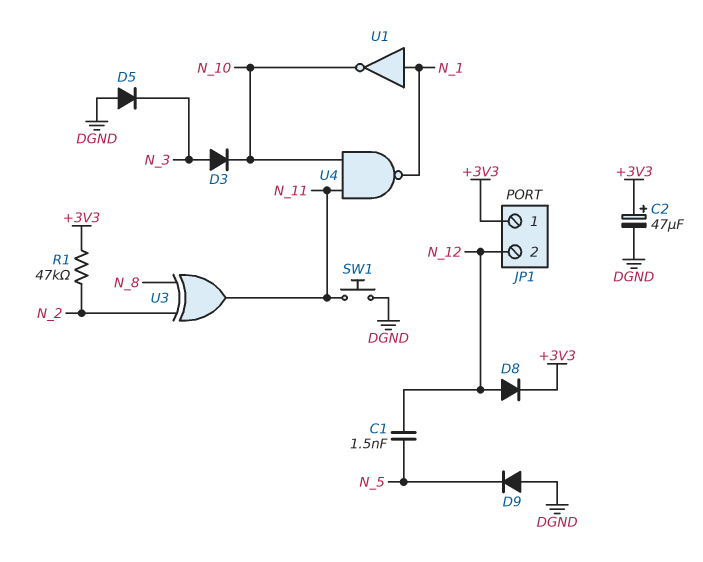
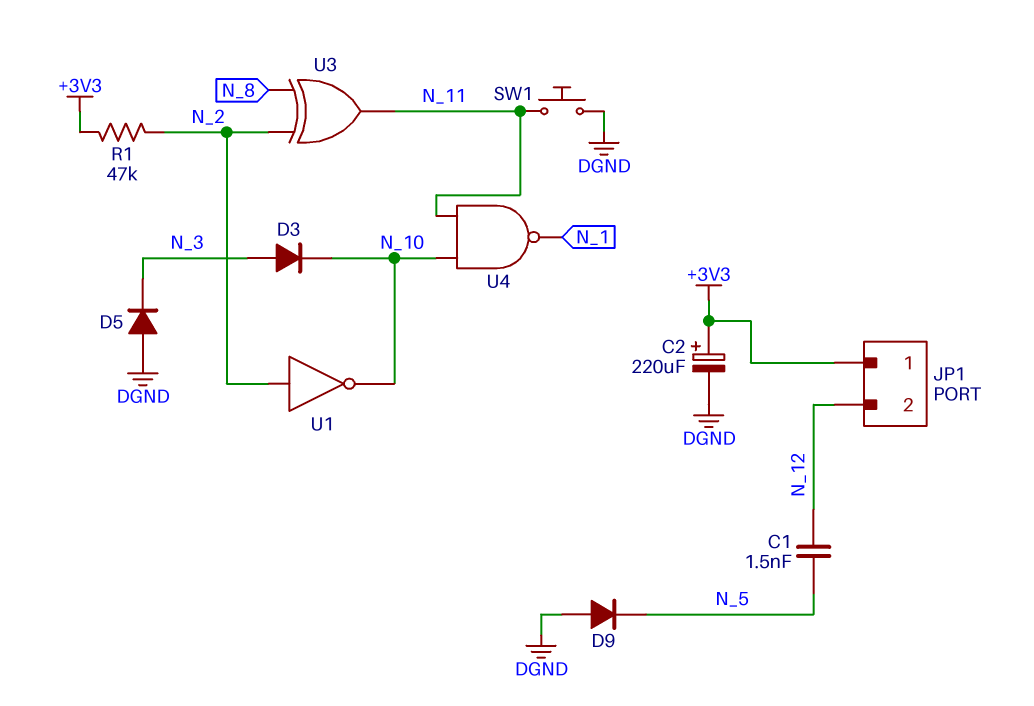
C2: 47uF (plus +3V3, minus DGND) -> 220uF (plus +3V3, minus DGND)
D8: diode (A N_12, K +3V3) -> none
U1: NOT (in N_1, out N_10) -> NOT (in N_2, out N_10)

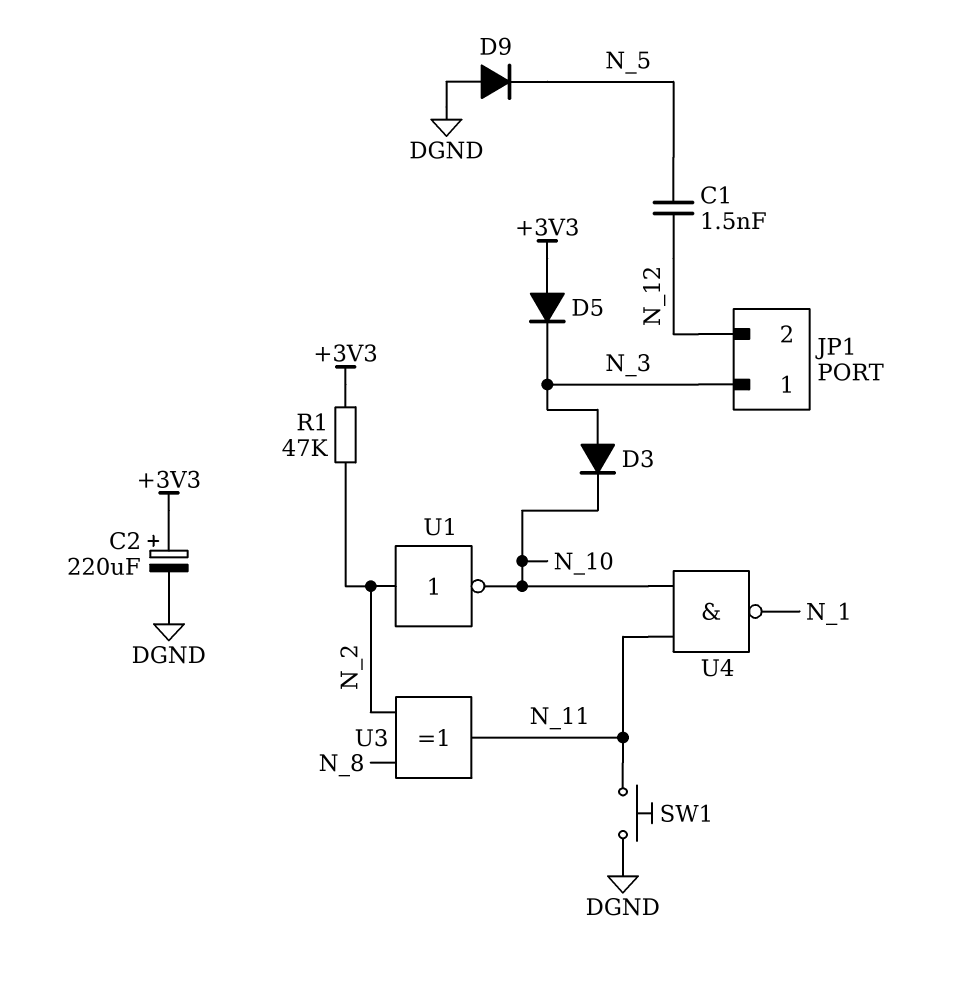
D5: diode (A DGND, K N_3) -> diode (A +3V3, K N_3)
JP1 pin 1: +3V3 -> N_3

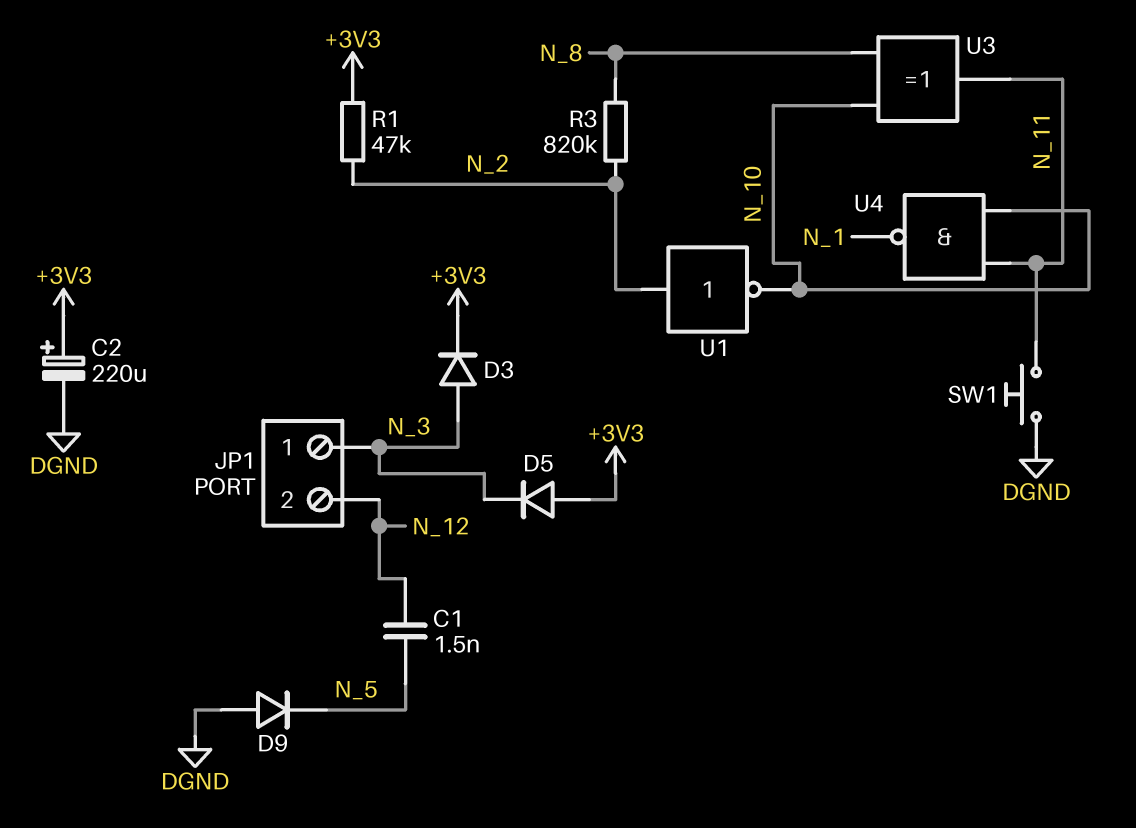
D3: diode (A N_3, K N_10) -> diode (A N_3, K +3V3)
R3: none -> 820k (N_2, N_8)
U3: XOR (in N_2, in N_8, out N_11) -> XOR (in N_8, in N_10, out N_11)

